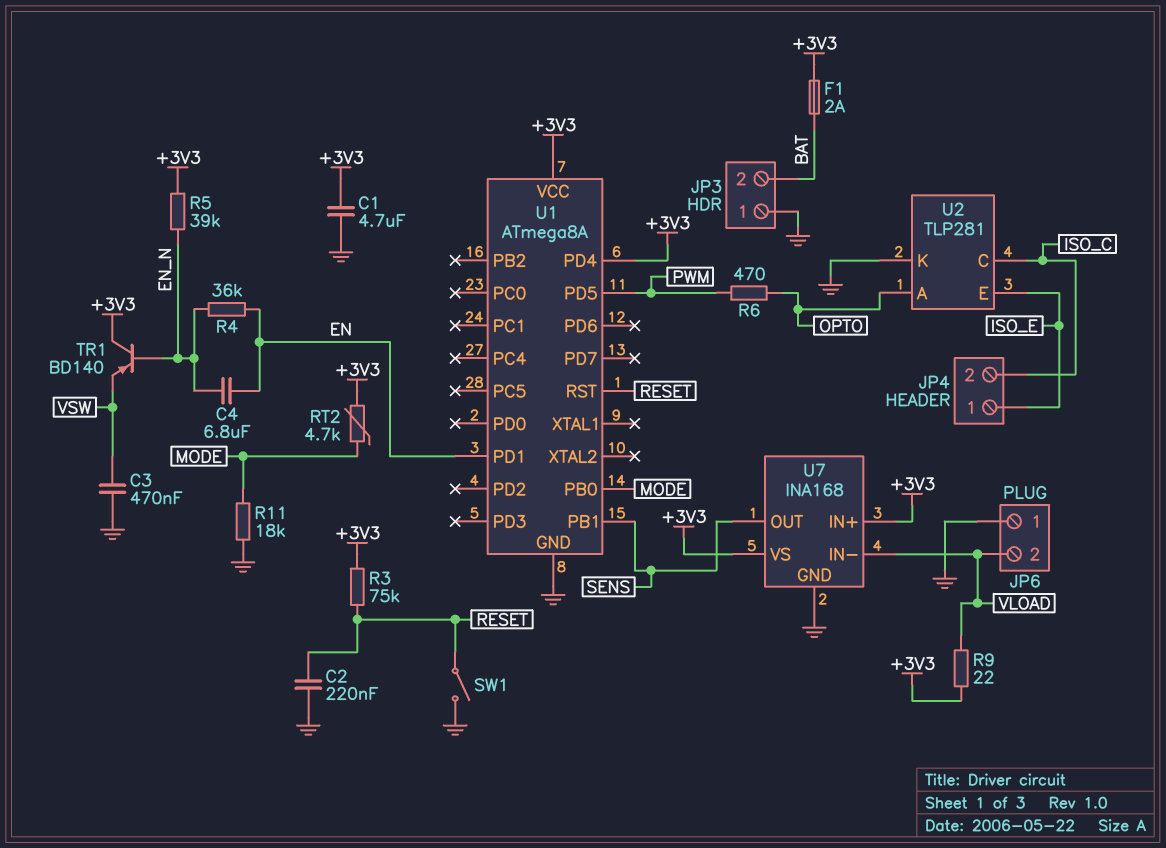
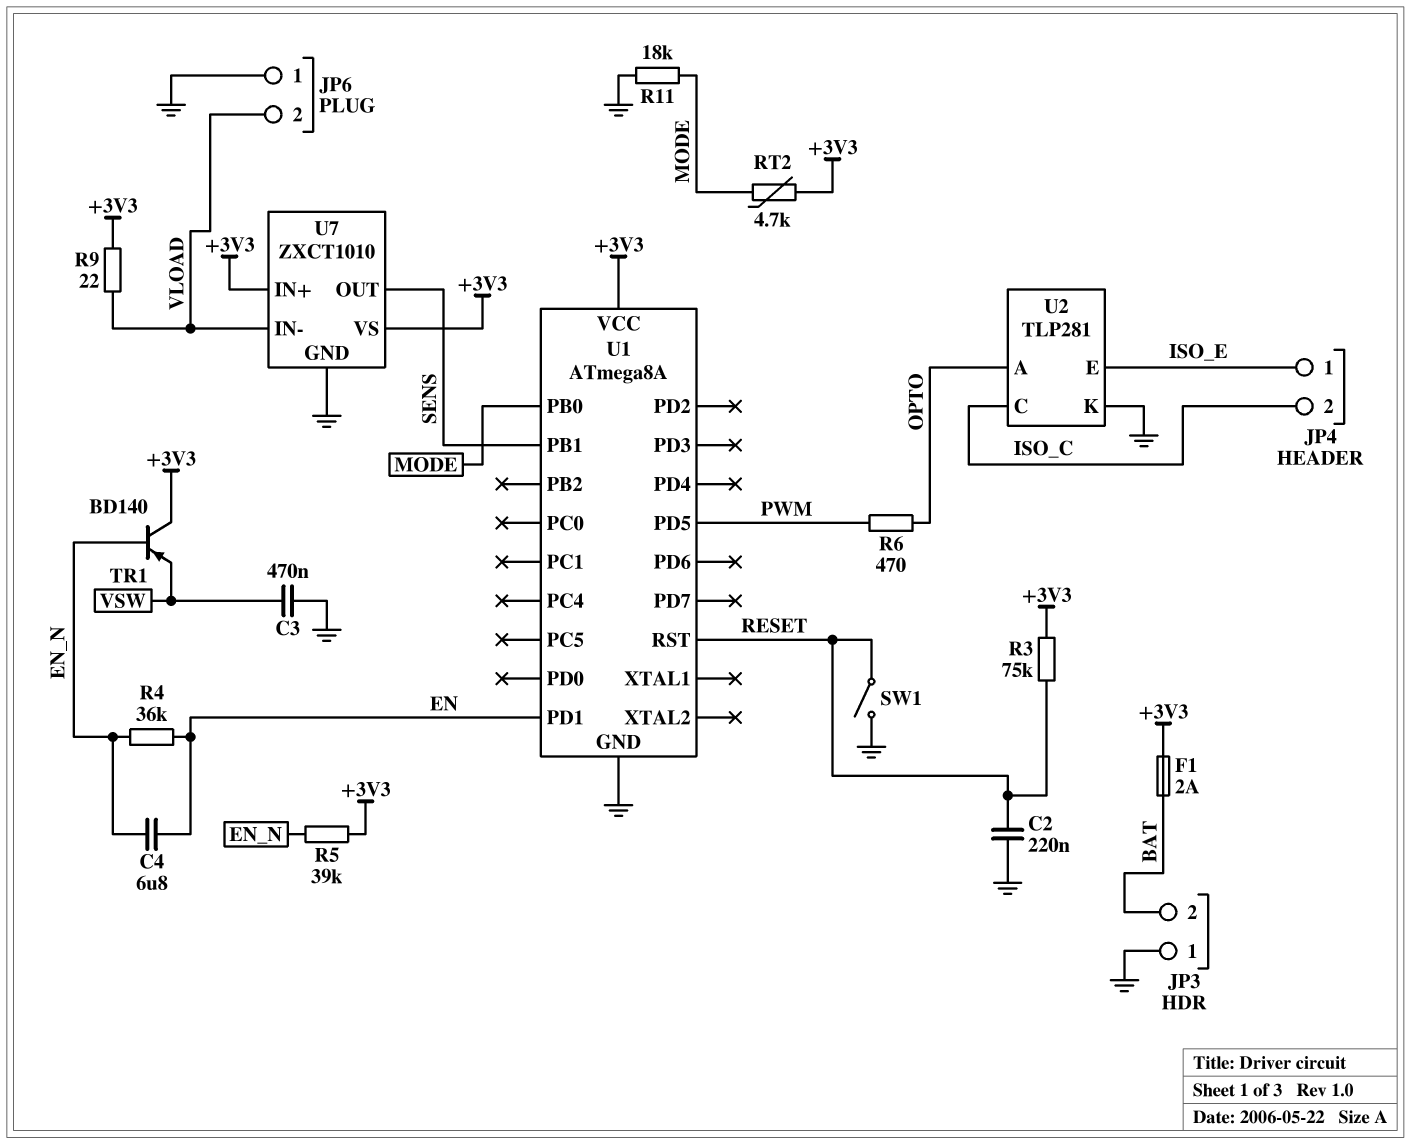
C1: 4.7uF (+3V3, GND) -> none
U1 pin PD4: +3V3 -> none
U7: INA168 -> ZXCT1010

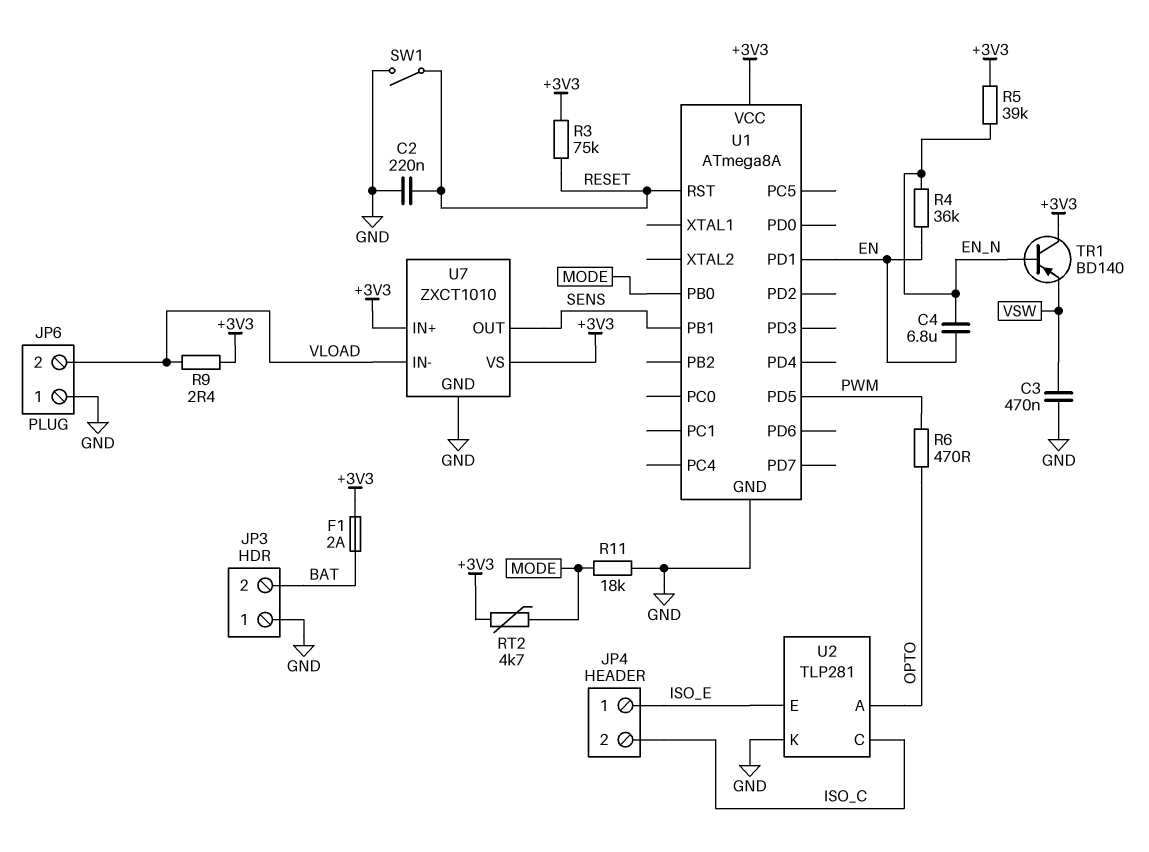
R9: 22 (+3V3, VLOAD) -> 2.4 (+3V3, VLOAD)

